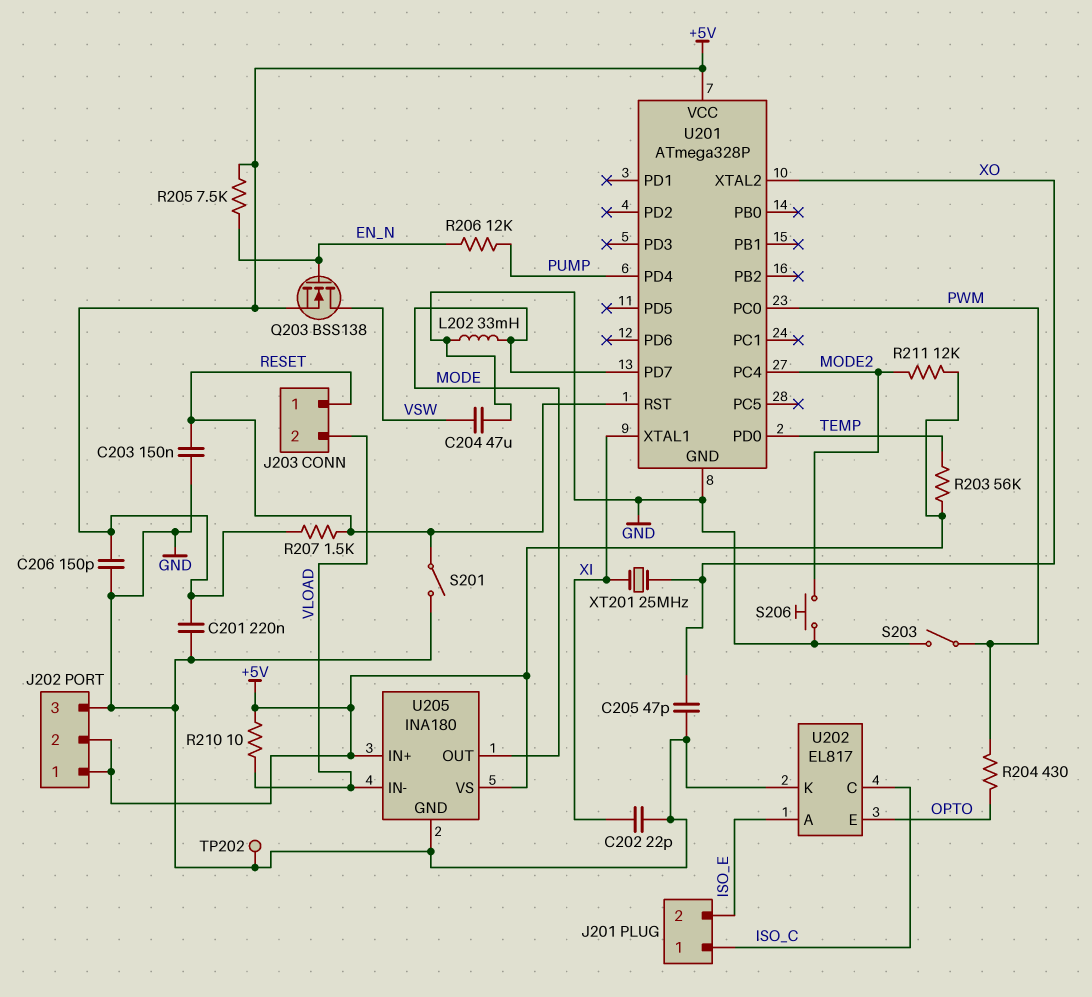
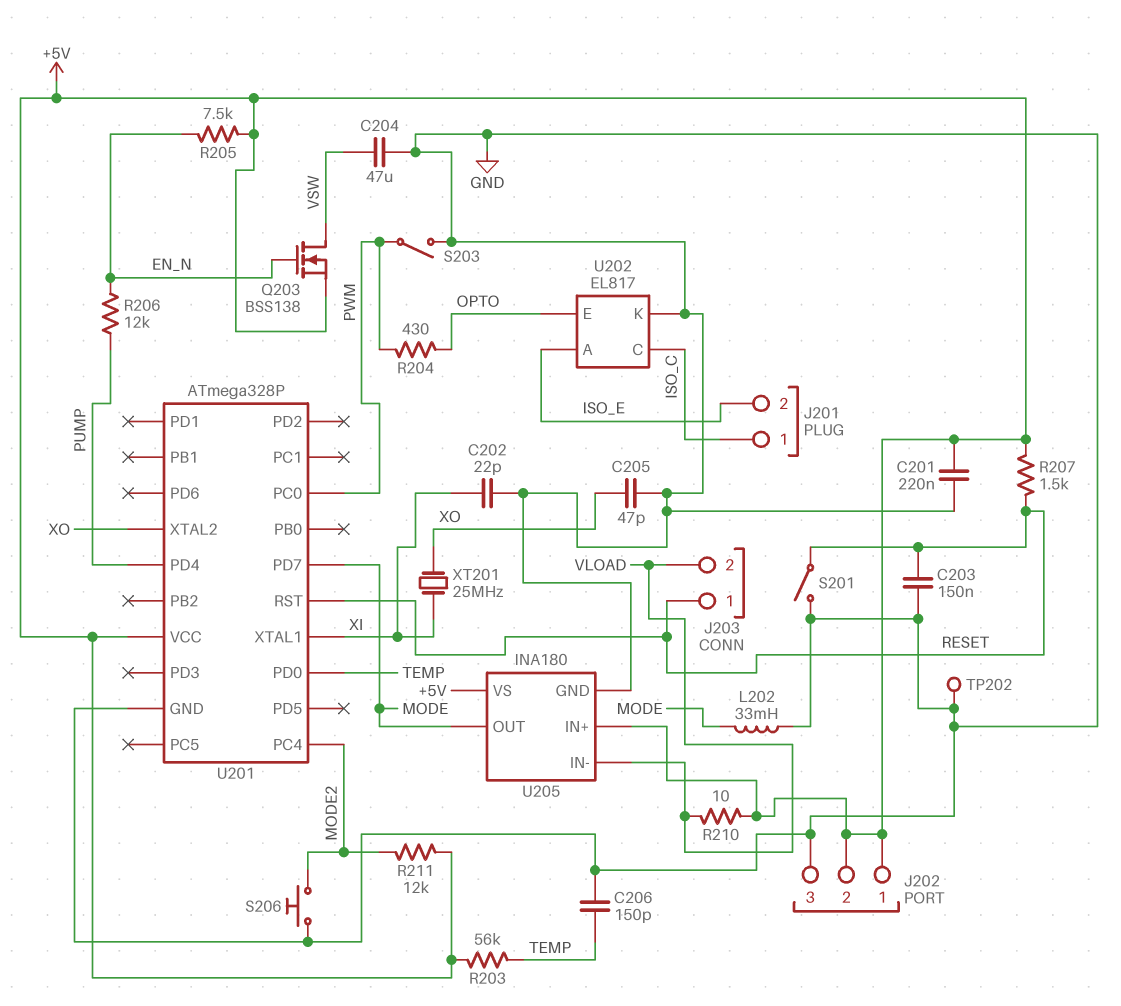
C206: 150pF (+5V, GND) -> 150pF (GND, TEMP)

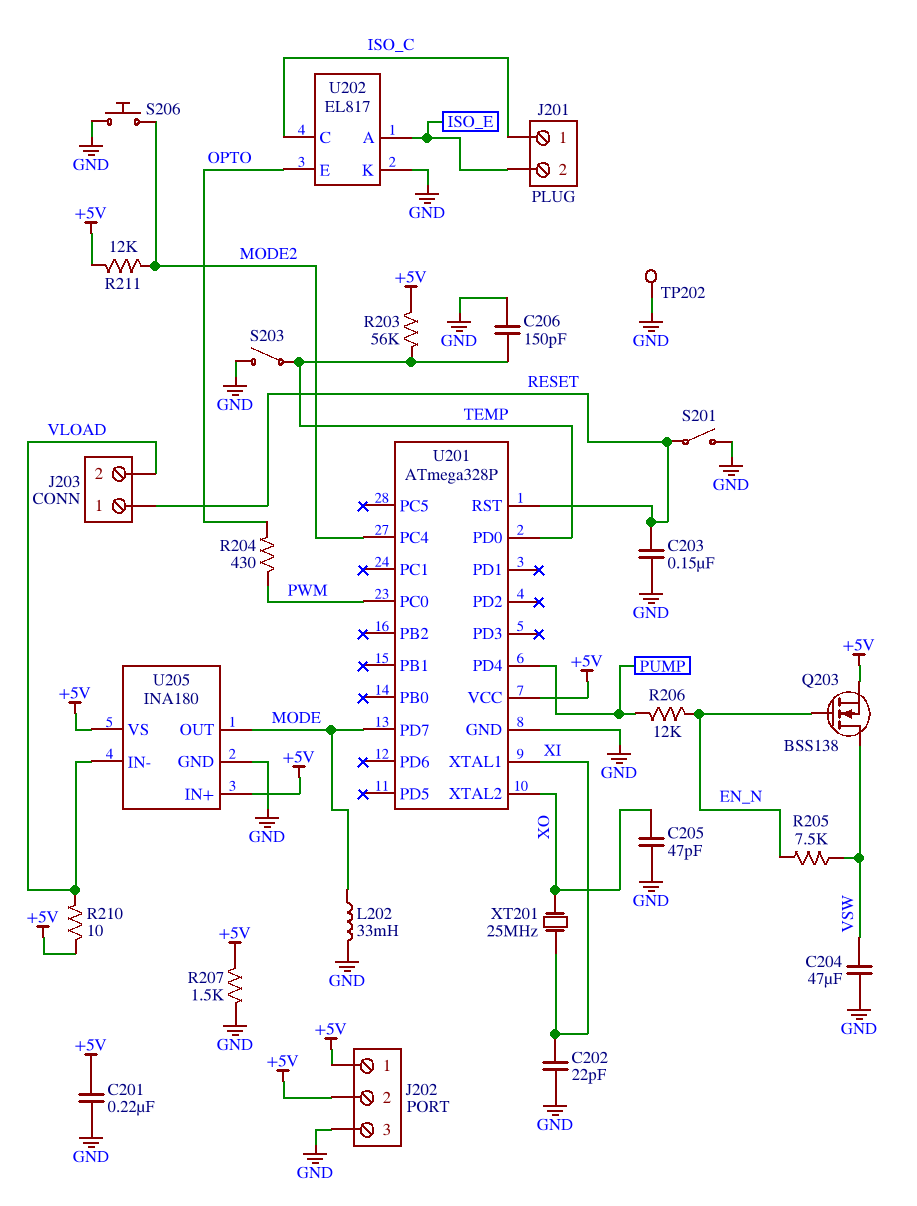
R205: 7.5k (+5V, EN_N) -> 7.5k (EN_N, VSW)
R207: 1.5k (+5V, RESET) -> 1.5k (+5V, GND)
S203: switch (GND, PWM) -> switch (GND, TEMP)

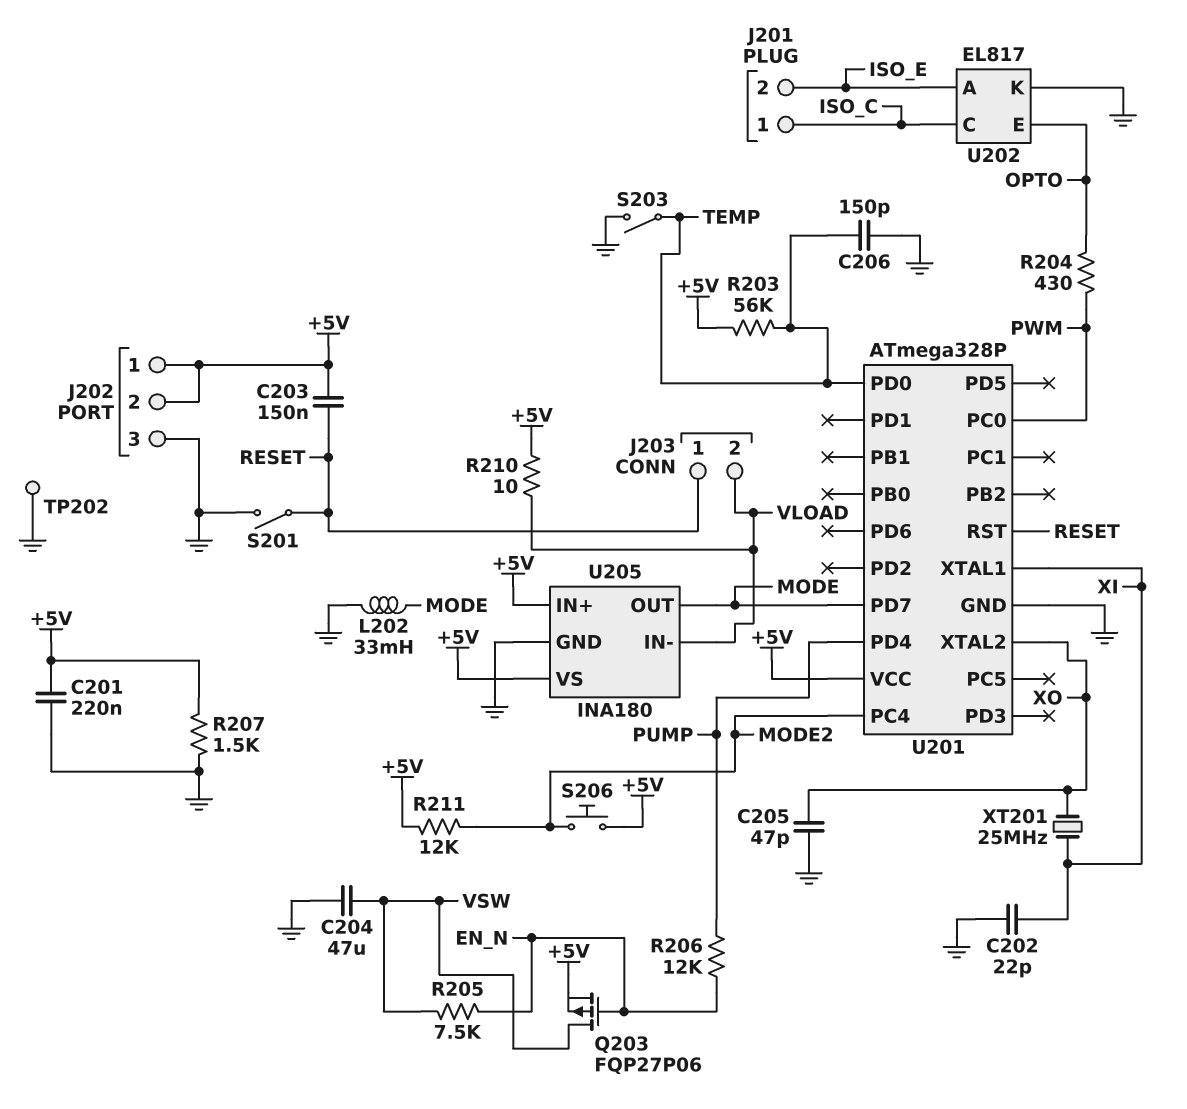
C203: 150nF (GND, RESET) -> 150nF (+5V, RESET)
Q203: NMOS BSS138 (G EN_N, D VSW, S +5V) -> PMOS FQP27P06 (G EN_N, D VSW, S +5V)
S206: button (GND, MODE2) -> button (+5V, MODE2)

